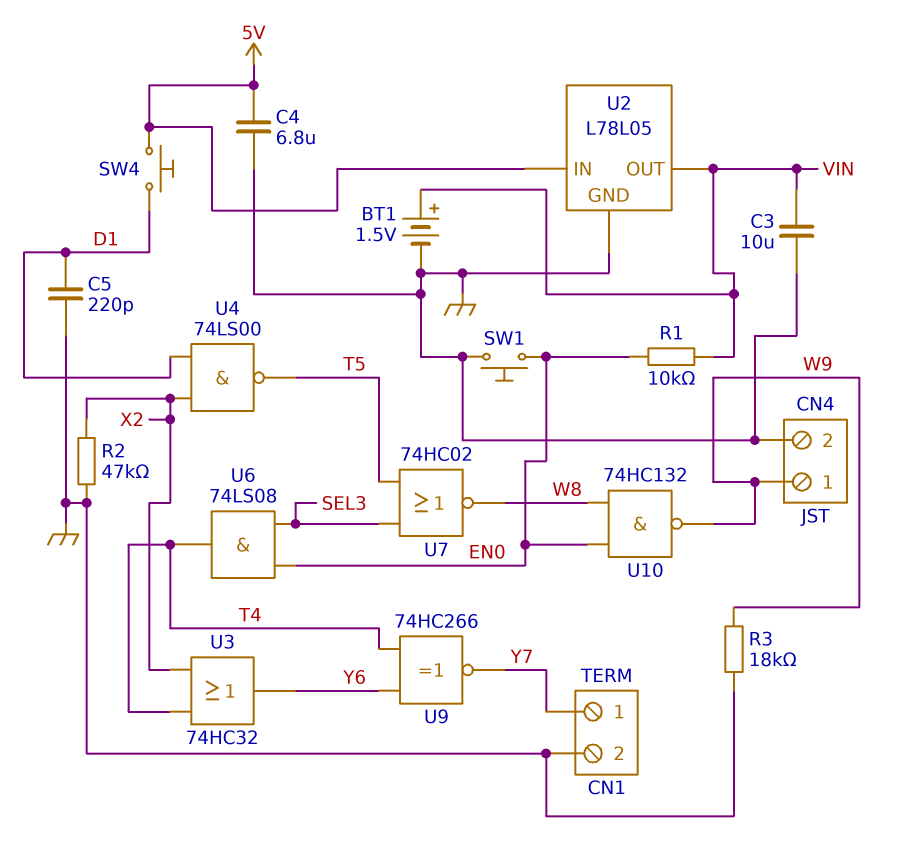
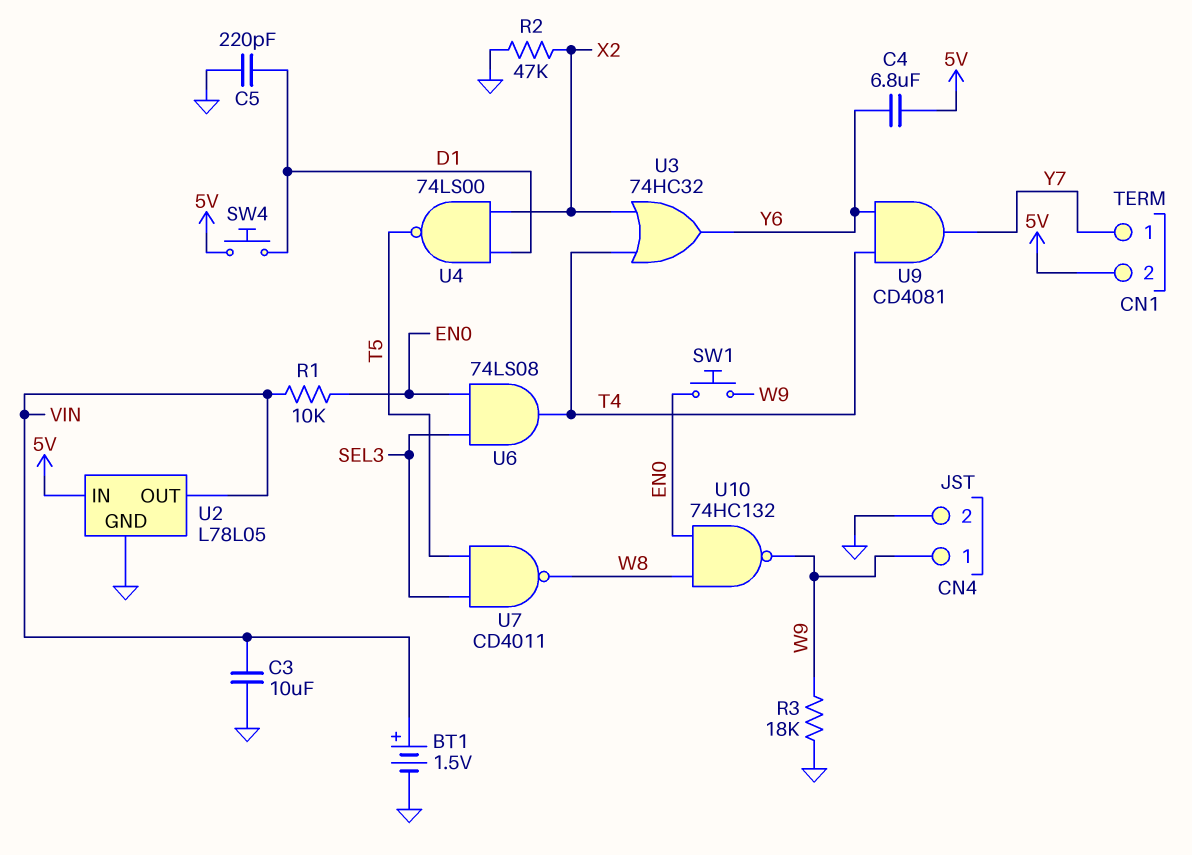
C4: 6.8uF (5V, GND) -> 6.8uF (5V, Y6)
CN1 pin 2: GND -> 5V
SW1: button (EN0, GND) -> button (EN0, W9)
U7: NOR 74HC02 (in SEL3, in T5, out W8) -> NAND CD4011 (in SEL3, in T5, out W8)
U9: XNOR 74HC266 (in T4, in Y6, out Y7) -> AND CD4081 (in T4, in Y6, out Y7)

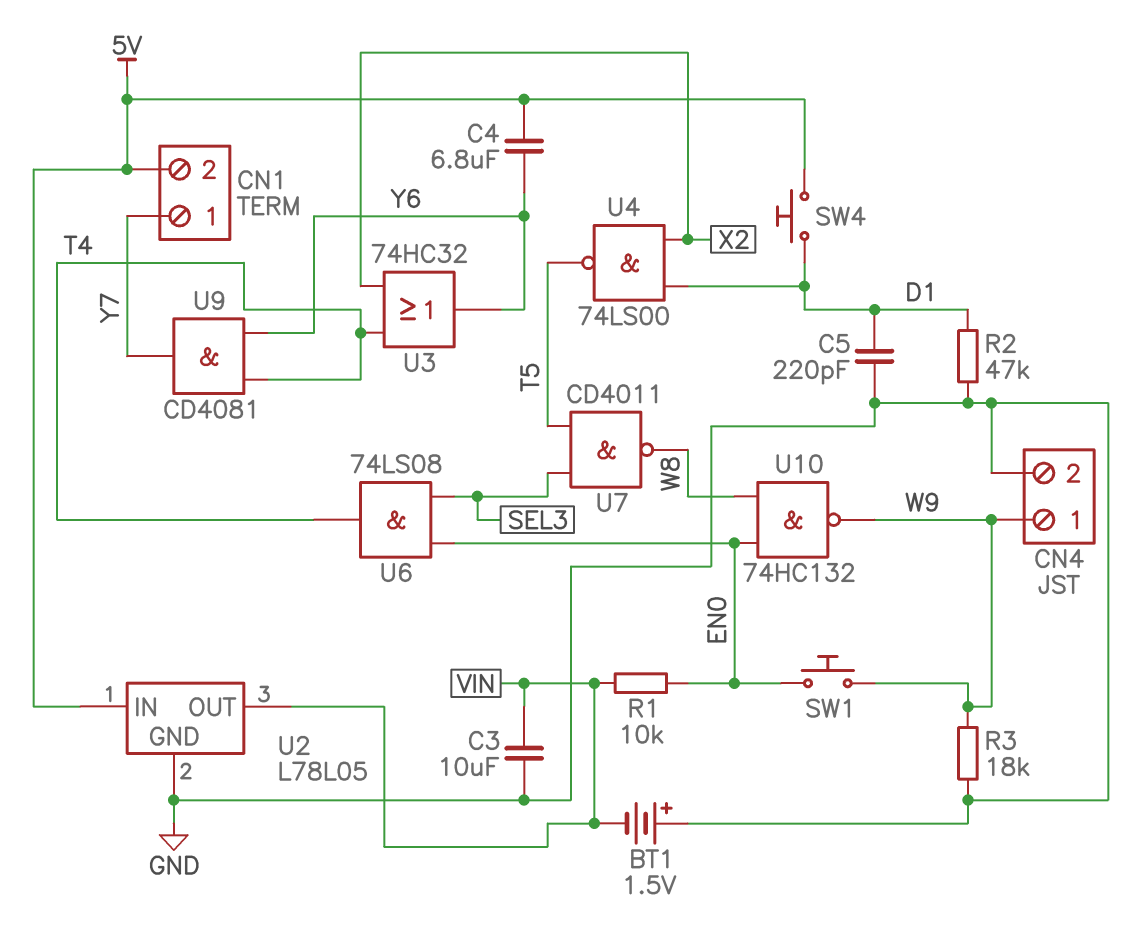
BT1: 1.5V (plus VIN, minus GND) -> 1.5V (plus GND, minus VIN)
R2: 47k (GND, X2) -> 47k (D1, GND)

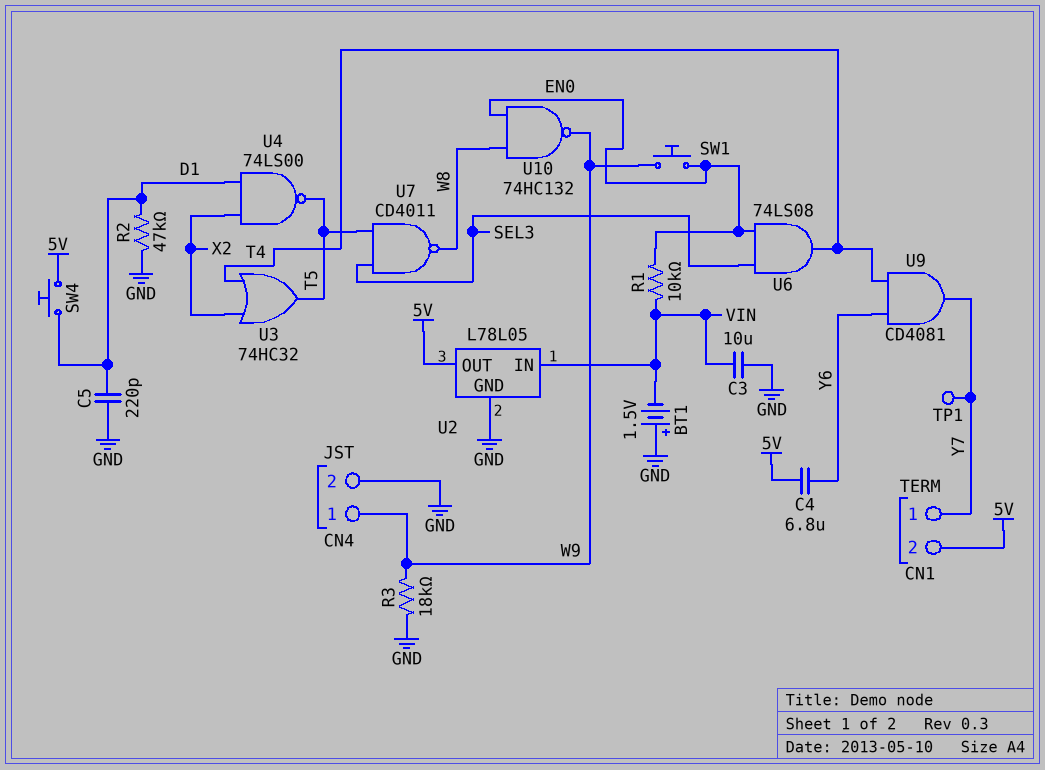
TP1: none -> test point (Y7)
U2 pin IN: 5V -> VIN
U2 pin OUT: VIN -> 5V
U3: OR 74HC32 (in T4, in X2, out Y6) -> OR 74HC32 (in T4, in X2, out T5)

